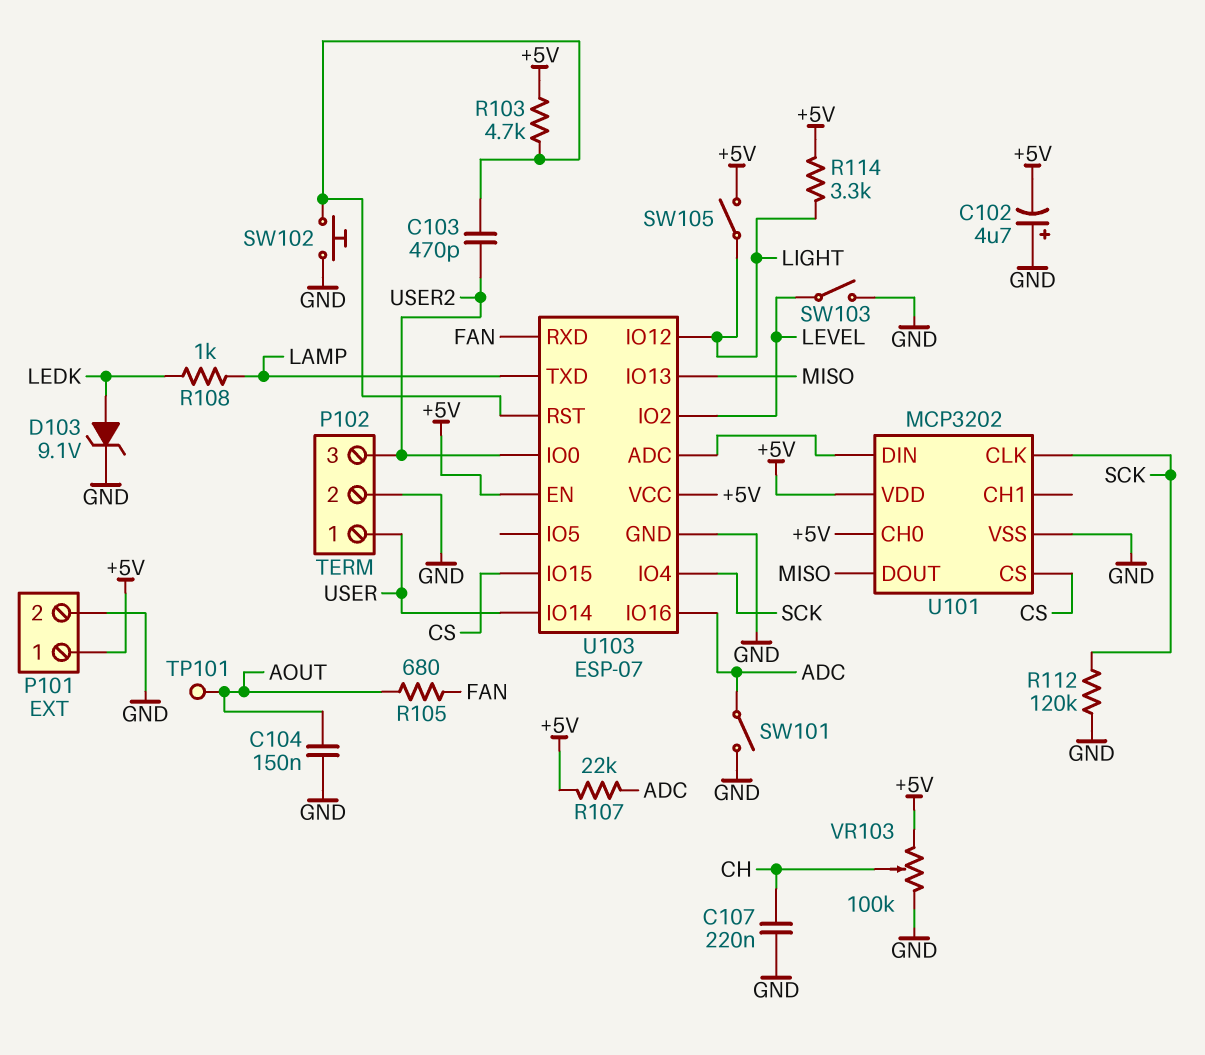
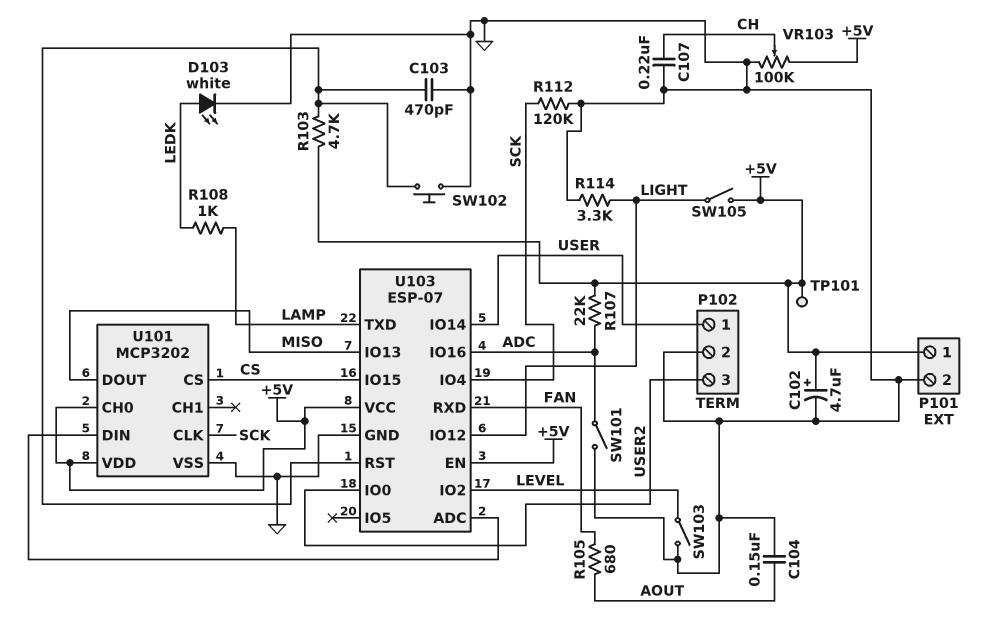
C102: 4.7uF (plus GND, minus +5V) -> 4.7uF (plus +5V, minus GND)
C103: 470pF (U103/RST, USER2) -> 470pF (GND, U103/RST)
D103: zener 9.1V (A LEDK, K GND) -> LED white (A LEDK, K GND)
R114: 3.3k (+5V, LIGHT) -> 3.3k (GND, LIGHT)
TP101: test point (AOUT) -> test point (+5V)

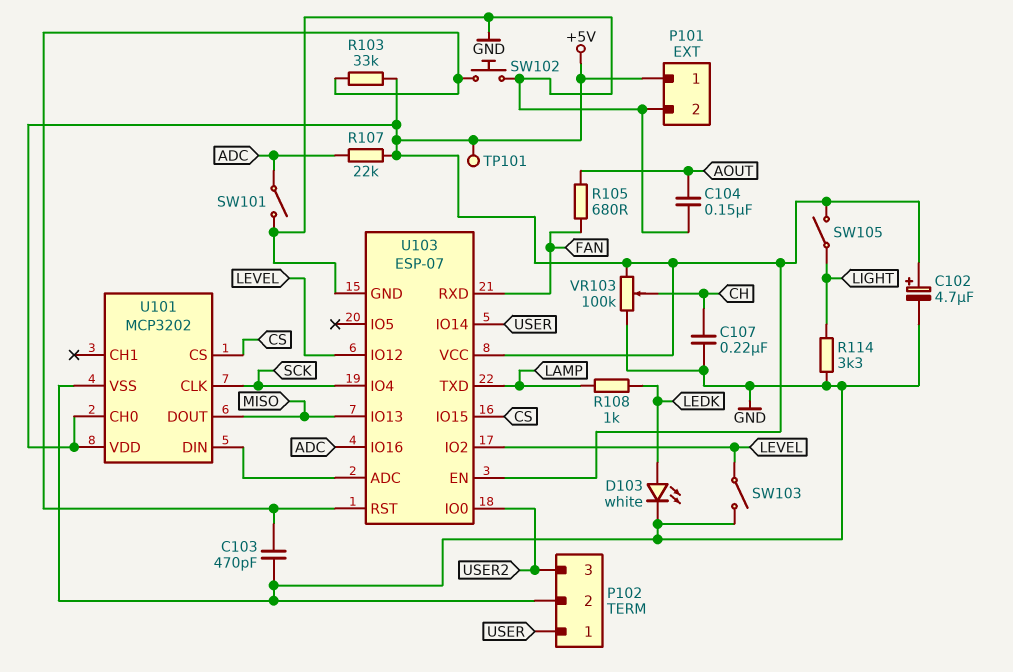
R103: 4.7k (+5V, U103/RST) -> 33k (+5V, U103/RST)
R112: 120k (GND, SCK) -> none
U103 pin IO12: LIGHT -> LEVEL

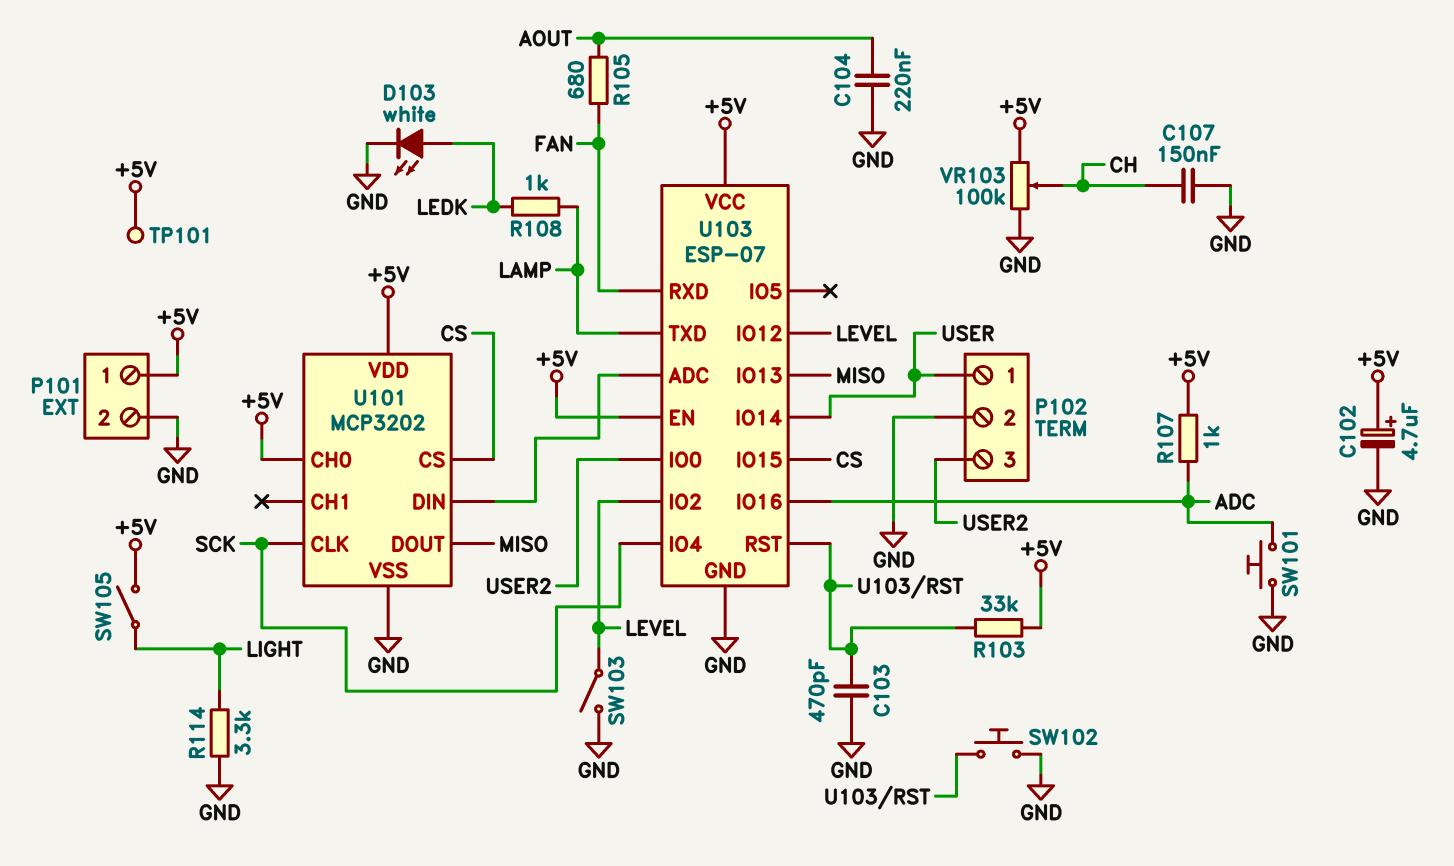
C104: 150nF (AOUT, GND) -> 220nF (AOUT, GND)
C107: 220nF (CH, GND) -> 150nF (CH, GND)
R107: 22k (+5V, ADC) -> 1k (+5V, ADC)
SW101: switch (ADC, GND) -> button (ADC, GND)

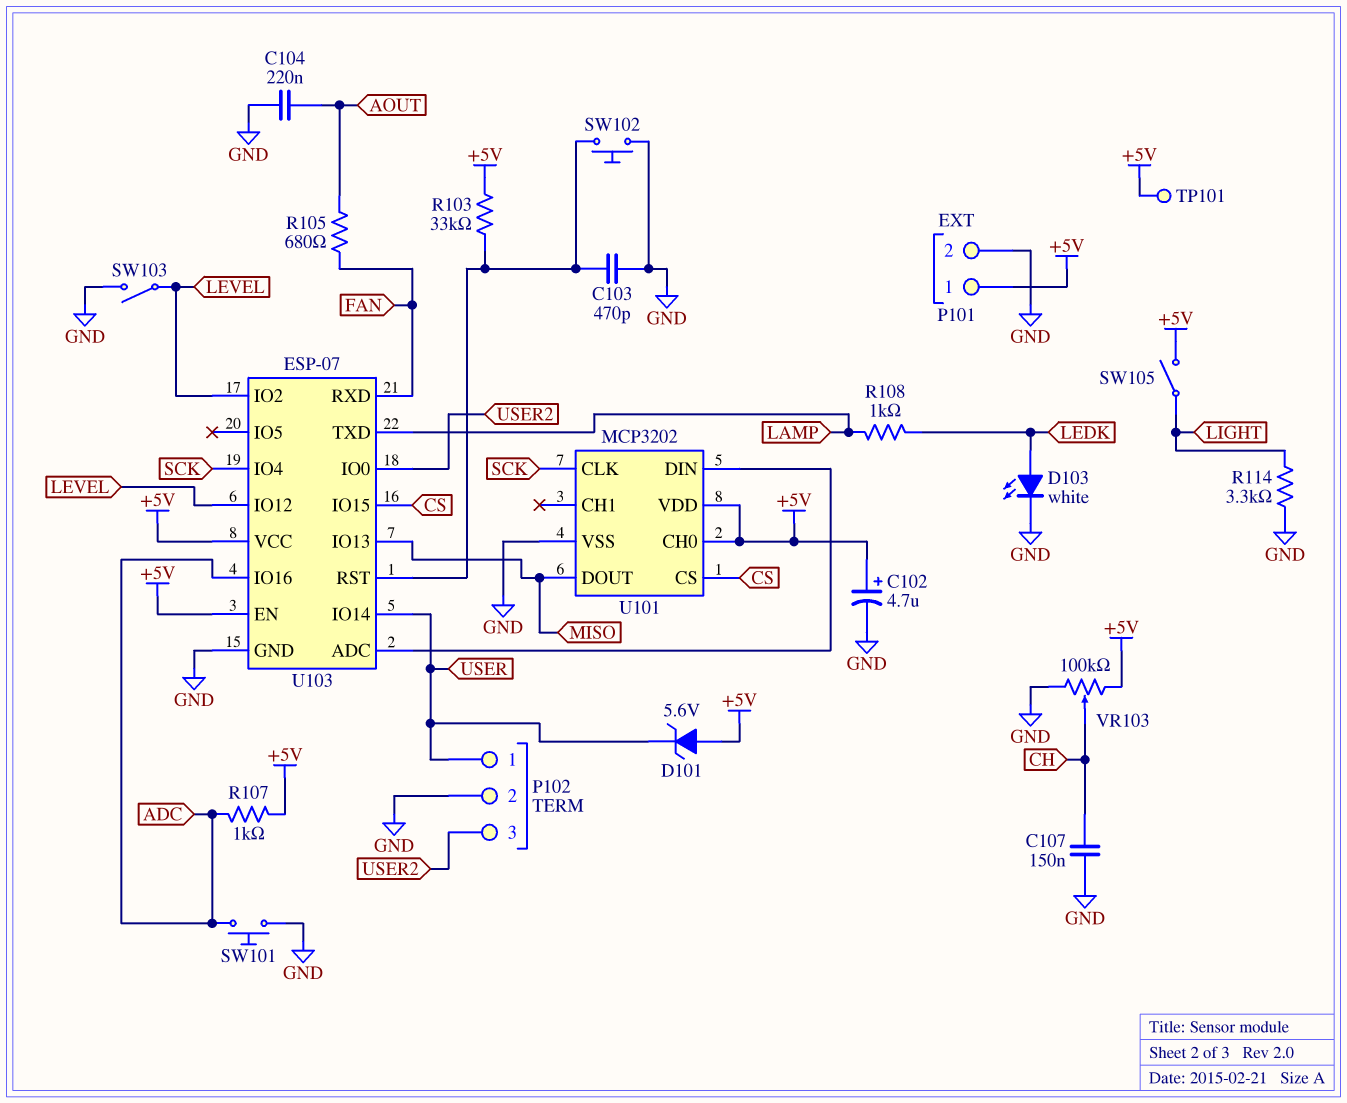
D101: none -> zener 5.6V (A +5V, K USER)

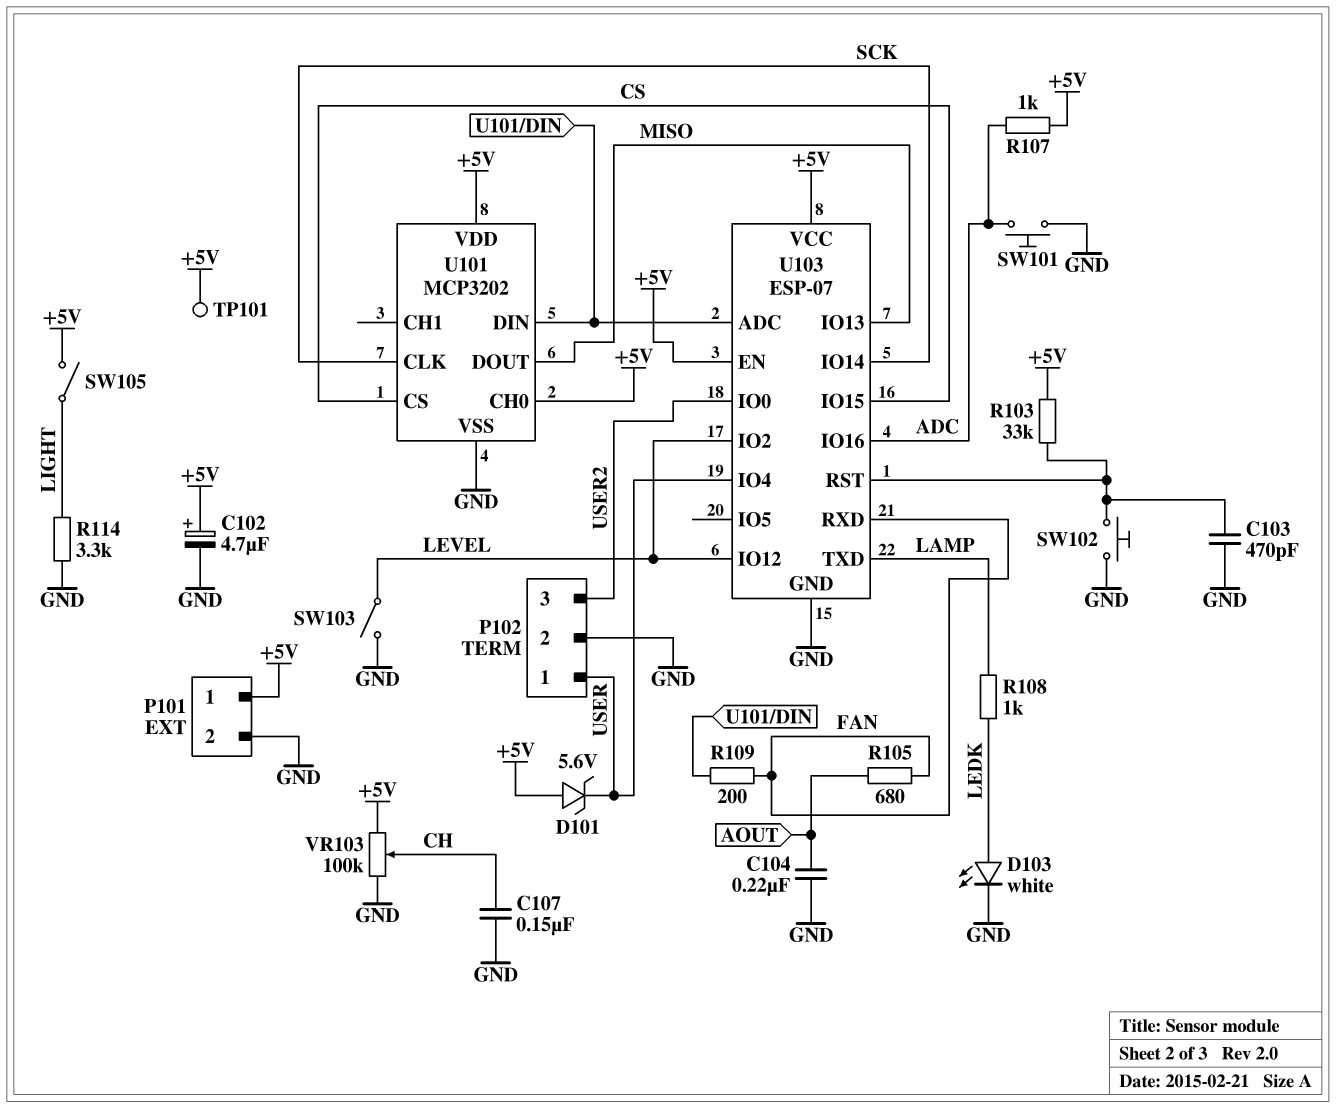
R109: none -> 200 (FAN, U101/DIN)
U103 pin IO4: SCK -> USER
U103 pin IO14: USER -> SCK

